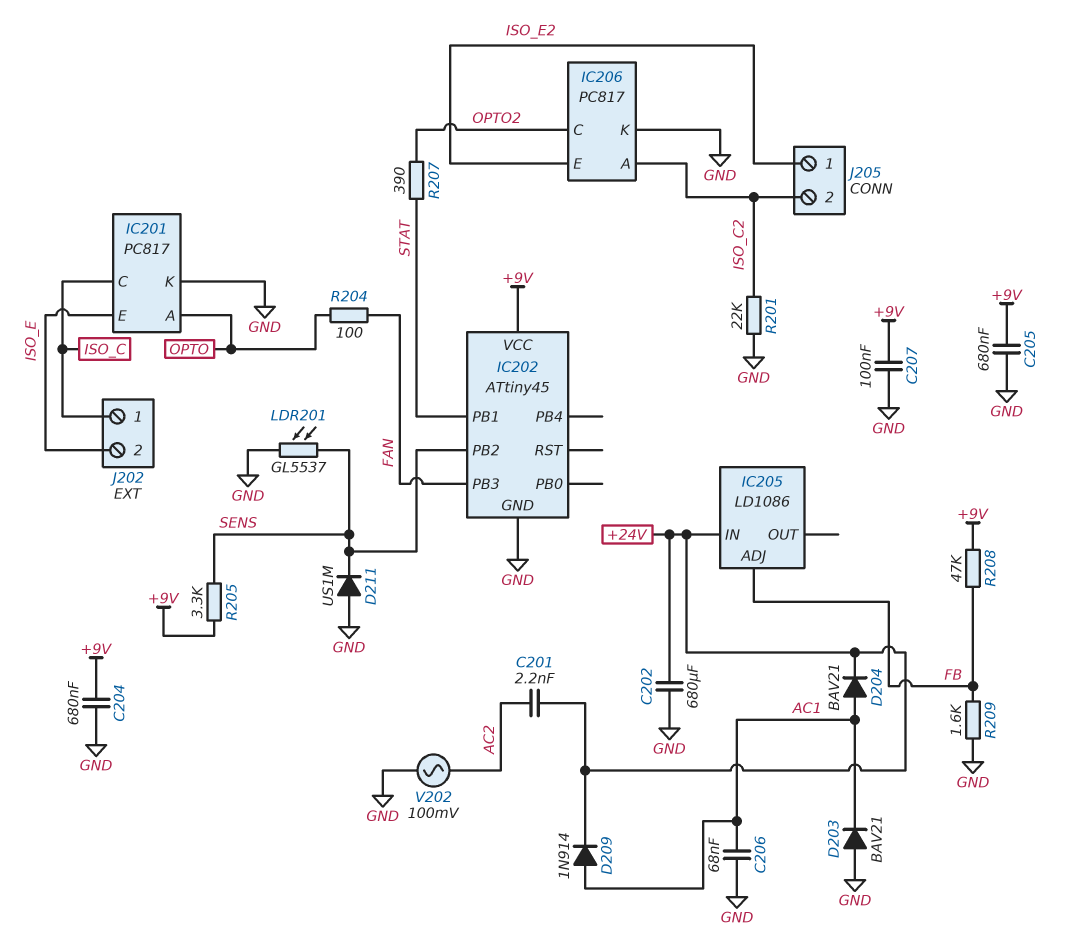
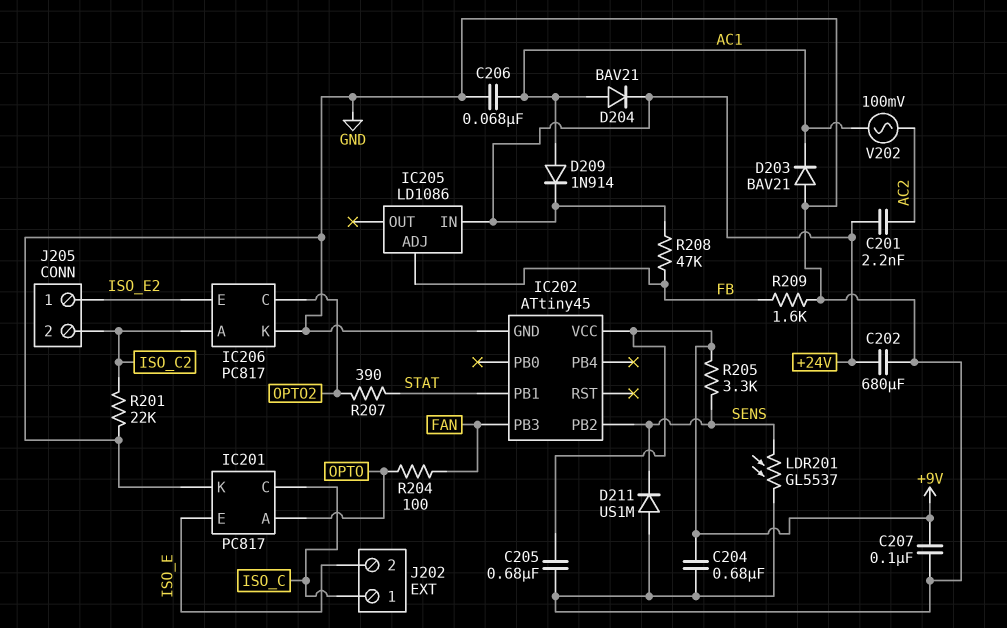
R208: 47k (+9V, FB) -> 47k (+24V, FB)
V202: AC 100mV (AC2, GND) -> AC 100mV (AC1, AC2)

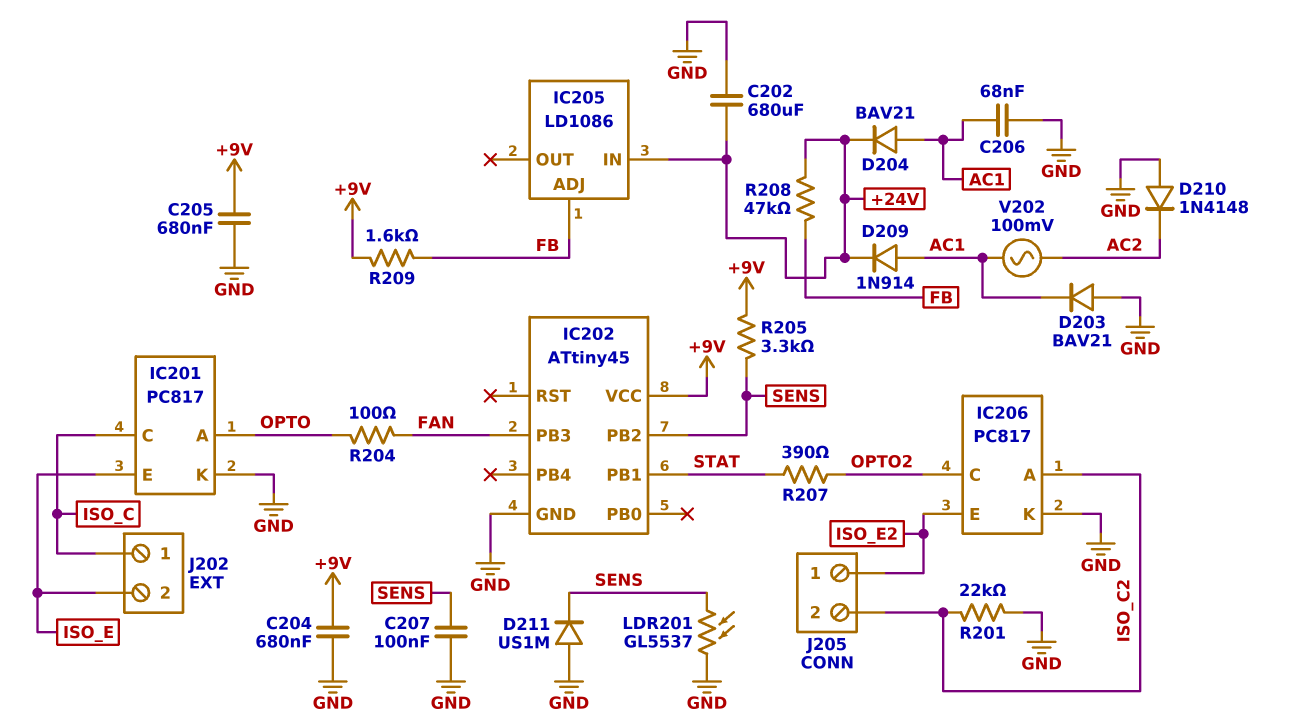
C201: 2.2nF (+24V, AC2) -> none
C207: 100nF (+9V, GND) -> 100nF (GND, SENS)
D210: none -> diode 1N4148 (A GND, K AC2)
R209: 1.6k (FB, GND) -> 1.6k (+9V, FB)

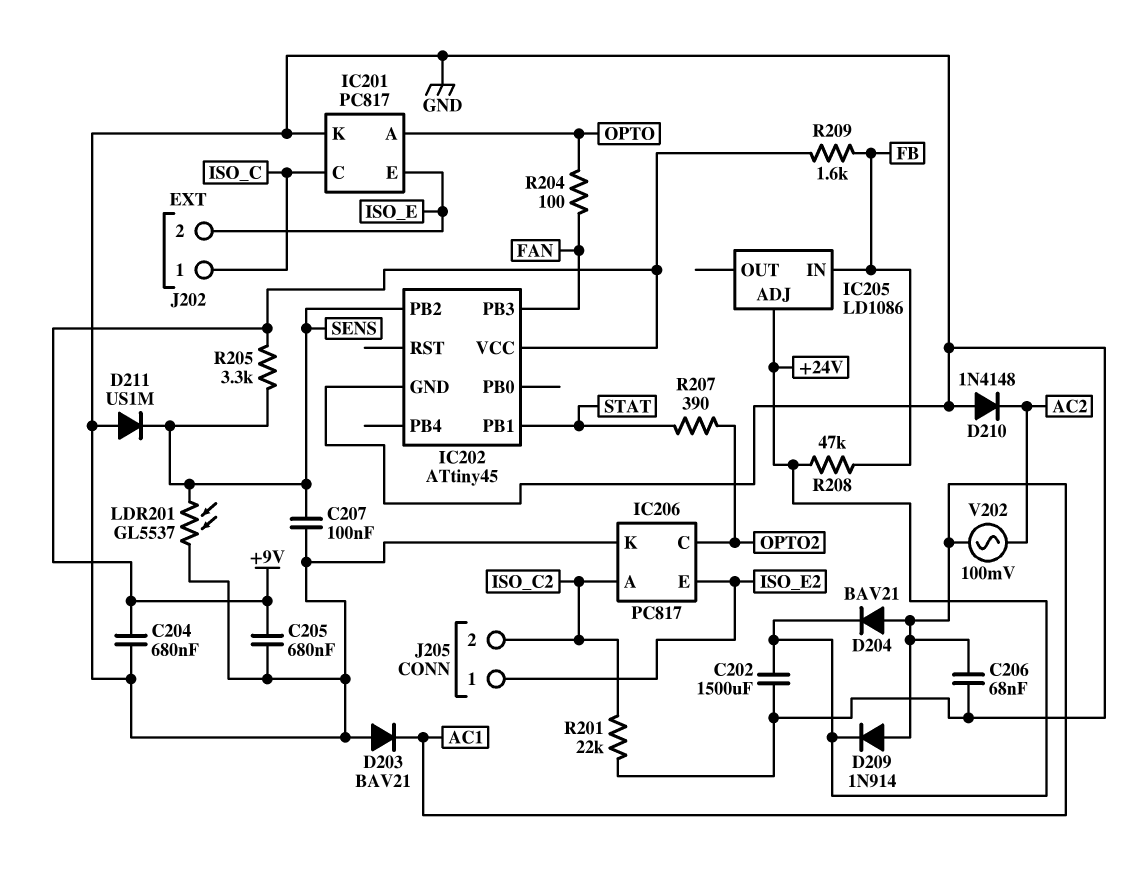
C202: 680uF (+24V, GND) -> 1500uF (+24V, GND)
IC205 pin ADJ: FB -> +24V
IC205 pin IN: +24V -> FB

